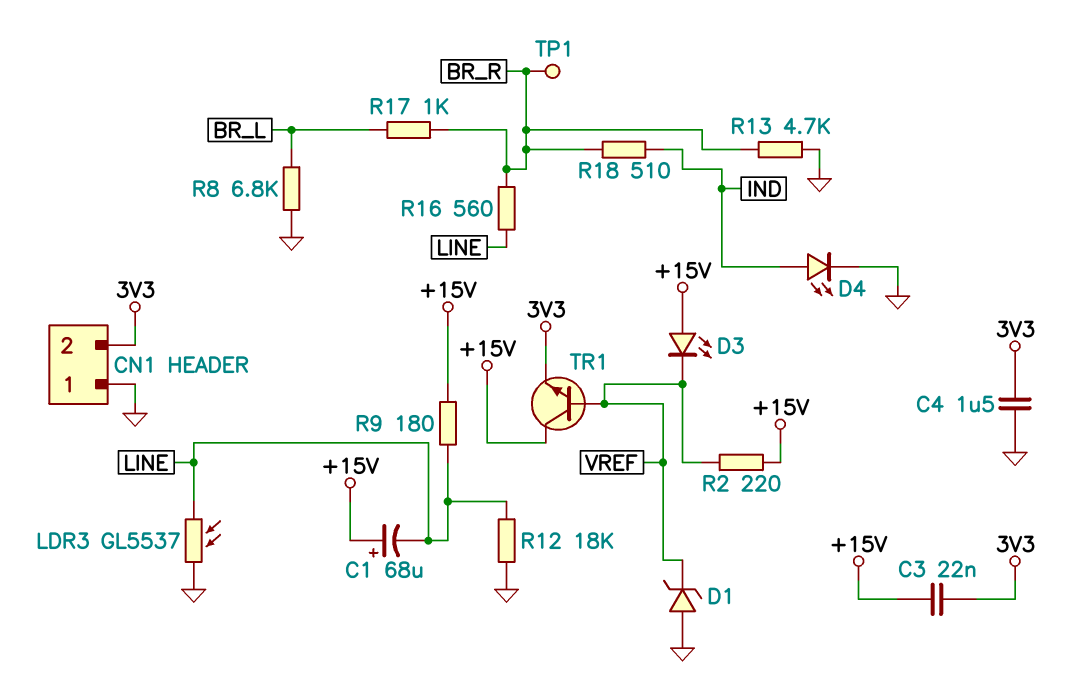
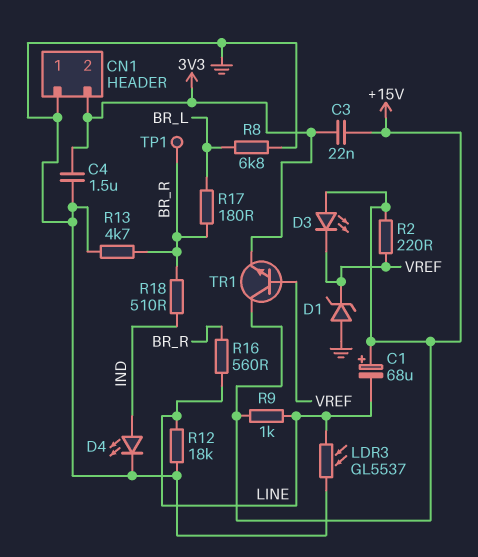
R9: 180 (+15V, LINE) -> 1k (+15V, LINE)
R17: 1k (BR_L, BR_R) -> 180 (BR_L, BR_R)

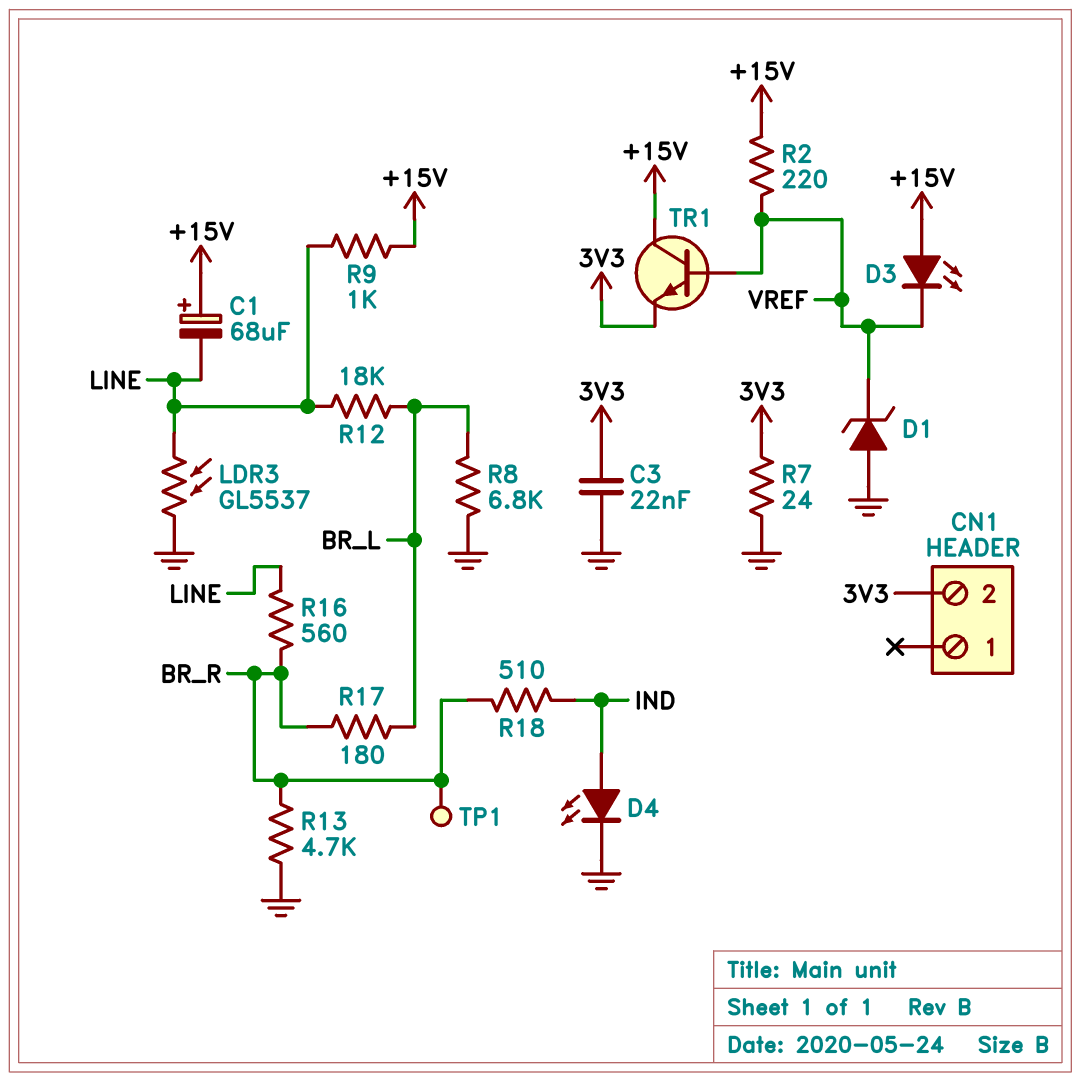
C3: 22nF (+15V, 3V3) -> 22nF (3V3, GND)
C4: 1.5uF (3V3, GND) -> none
CN1 pin 1: GND -> none
R7: none -> 24 (3V3, GND)
R12: 18k (GND, LINE) -> 18k (BR_L, LINE)

